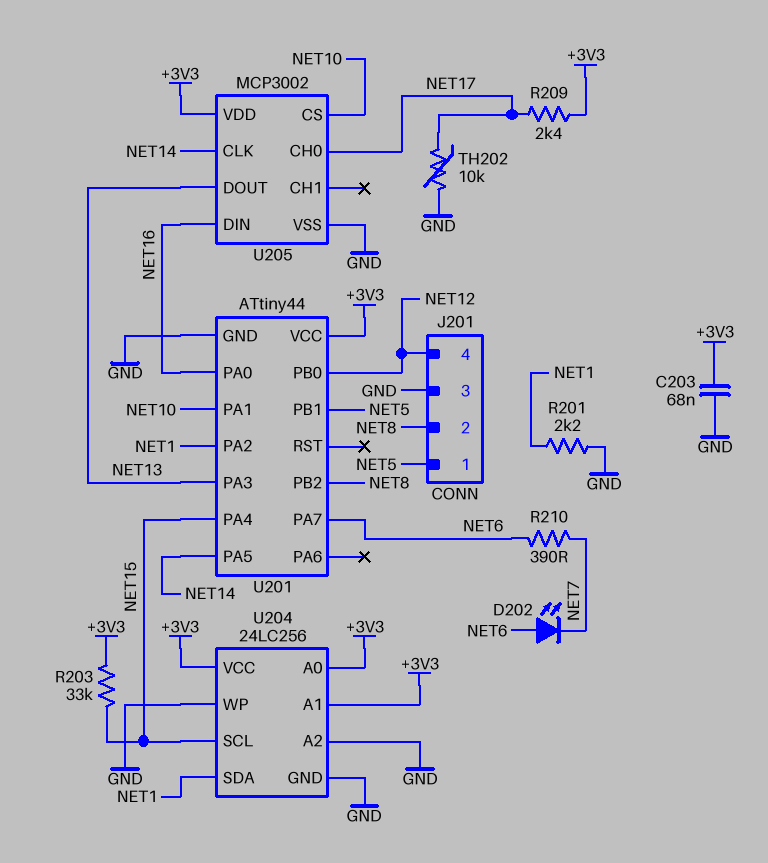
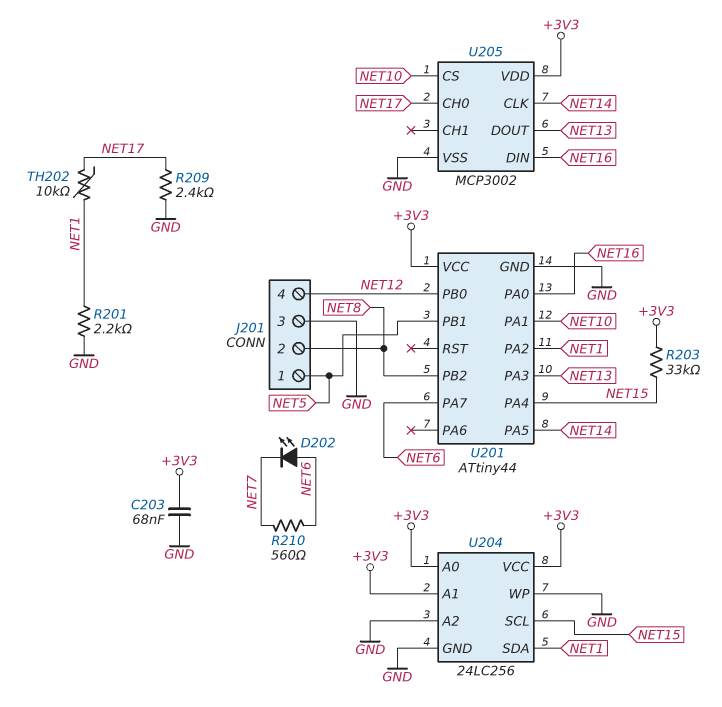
R209: 2.4k (+3V3, NET17) -> 2.4k (GND, NET17)
R210: 390 (NET6, NET7) -> 560 (NET6, NET7)
TH202: 10k (GND, NET17) -> 10k (NET1, NET17)

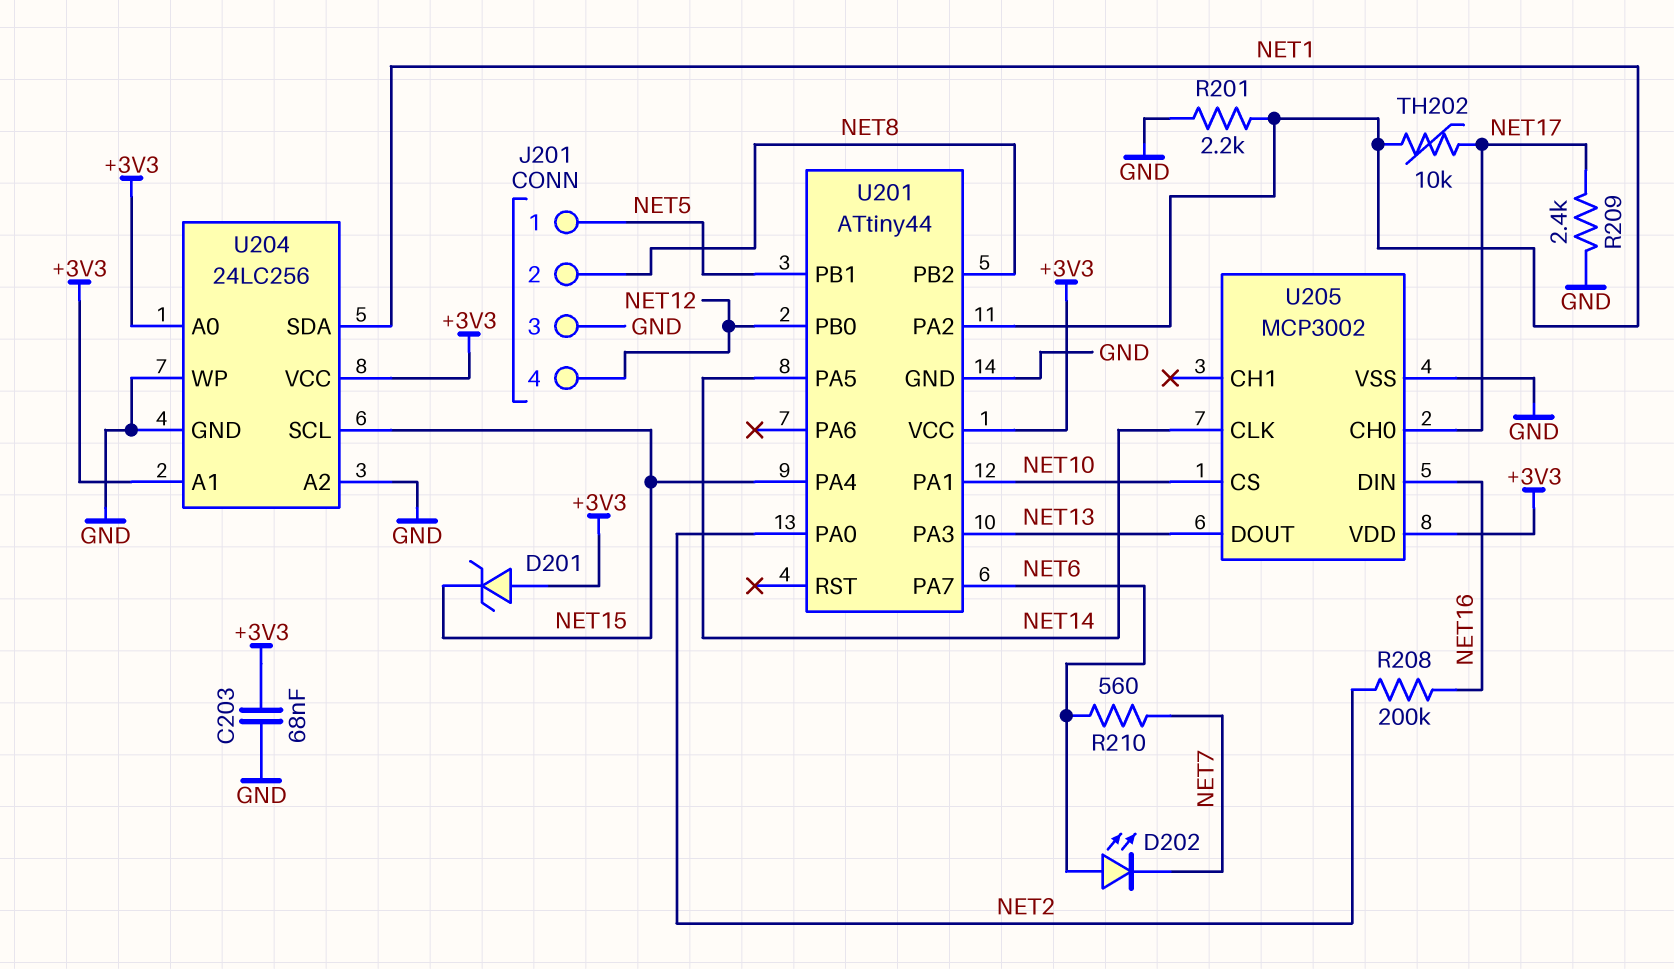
D201: none -> zener (A +3V3, K NET15)
R203: 33k (+3V3, NET15) -> none
R208: none -> 200k (NET2, NET16)
U201 pin PA0: NET16 -> NET2

